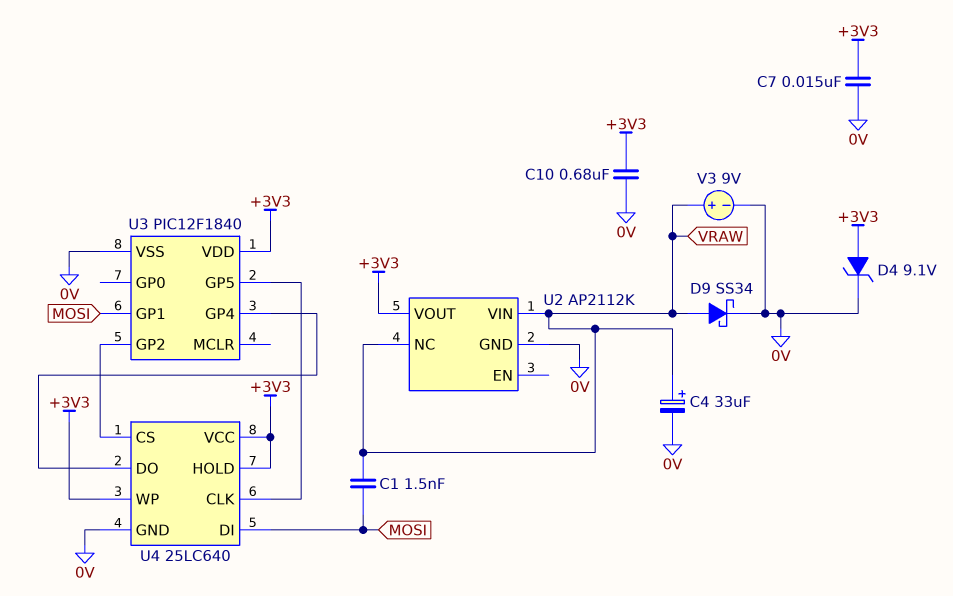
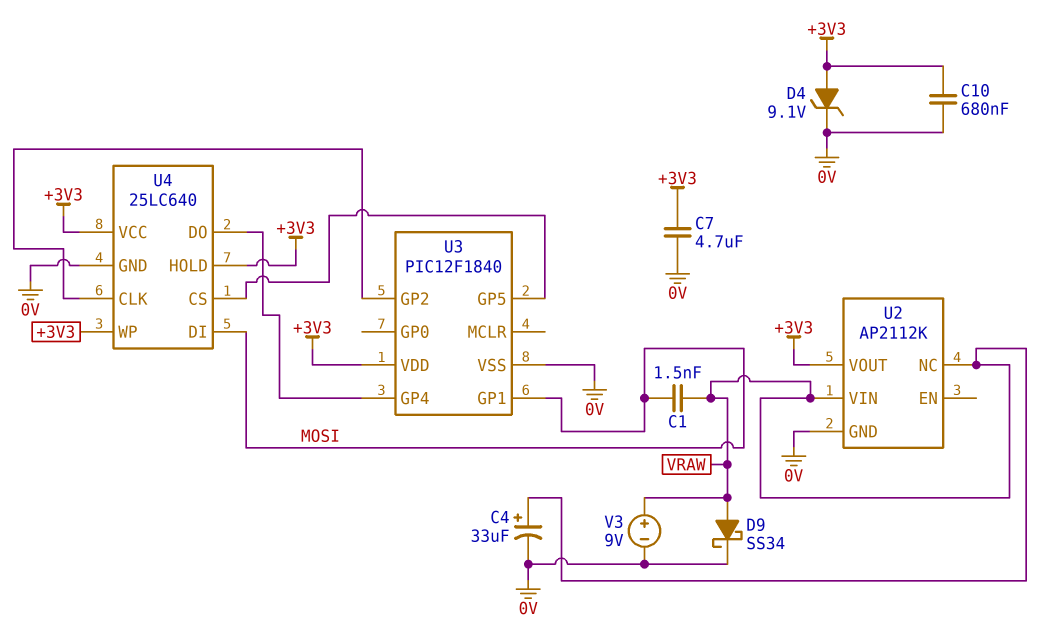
C7: 15nF (+3V3, 0V) -> 4.7uF (+3V3, 0V)
U4 pin CLK: U3/GP5 -> U3/GP2
U4 pin CS: U3/GP2 -> U3/GP5

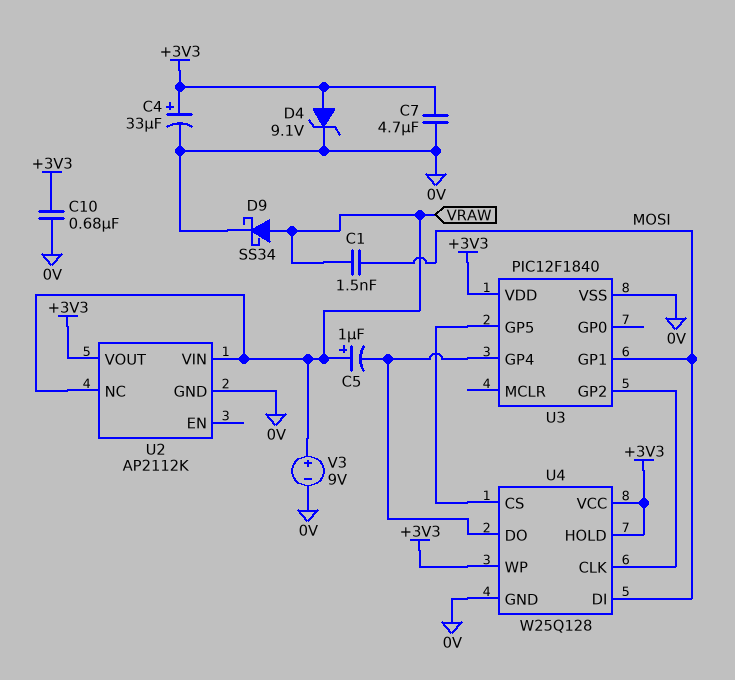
C4: 33uF (plus VRAW, minus 0V) -> 33uF (plus +3V3, minus 0V)
C5: none -> 1uF (plus VRAW, minus U3/GP4)
U4: 25LC640 -> W25Q128

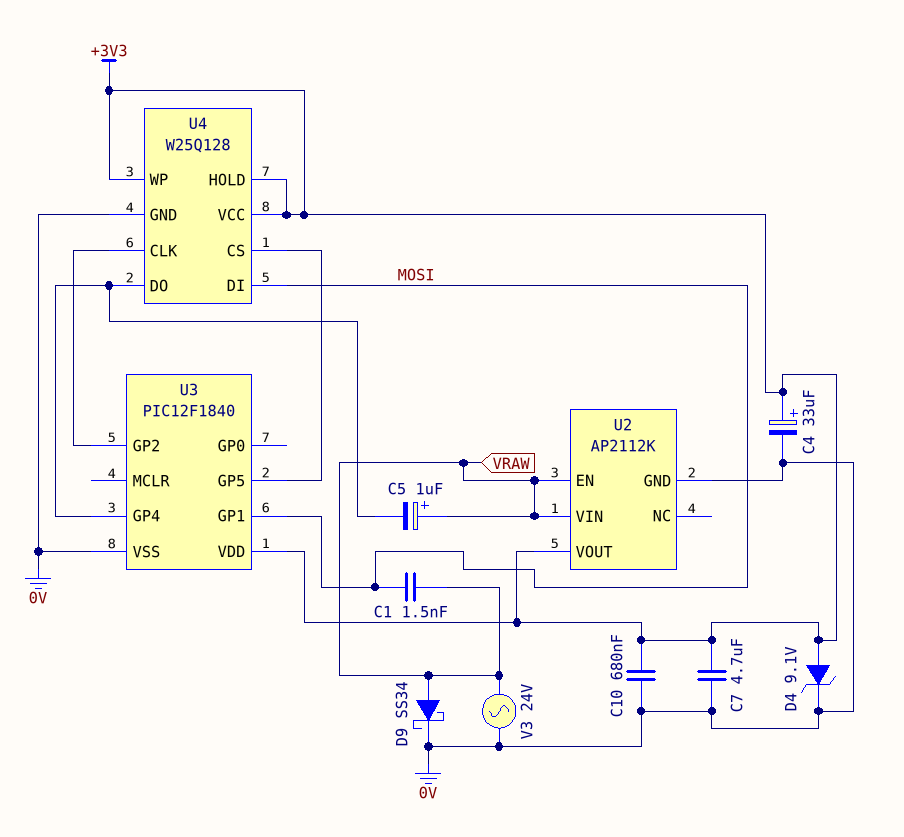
U2 pin EN: none -> VRAW
U2 pin NC: VRAW -> none
V3: 9V (plus VRAW, minus 0V) -> AC 24V (0V, VRAW)

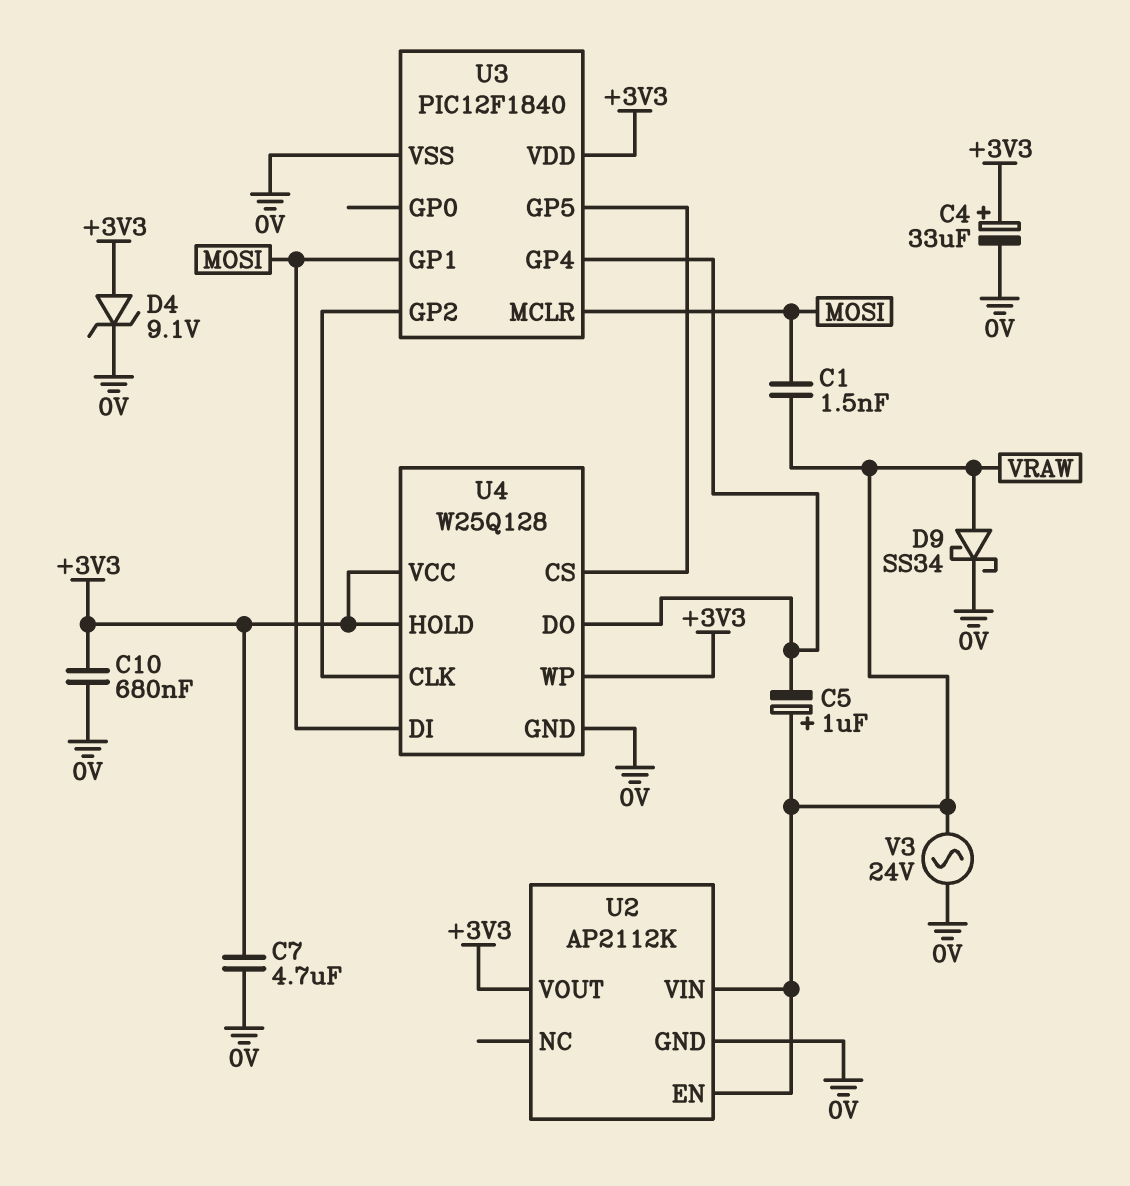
U3 pin MCLR: none -> MOSI

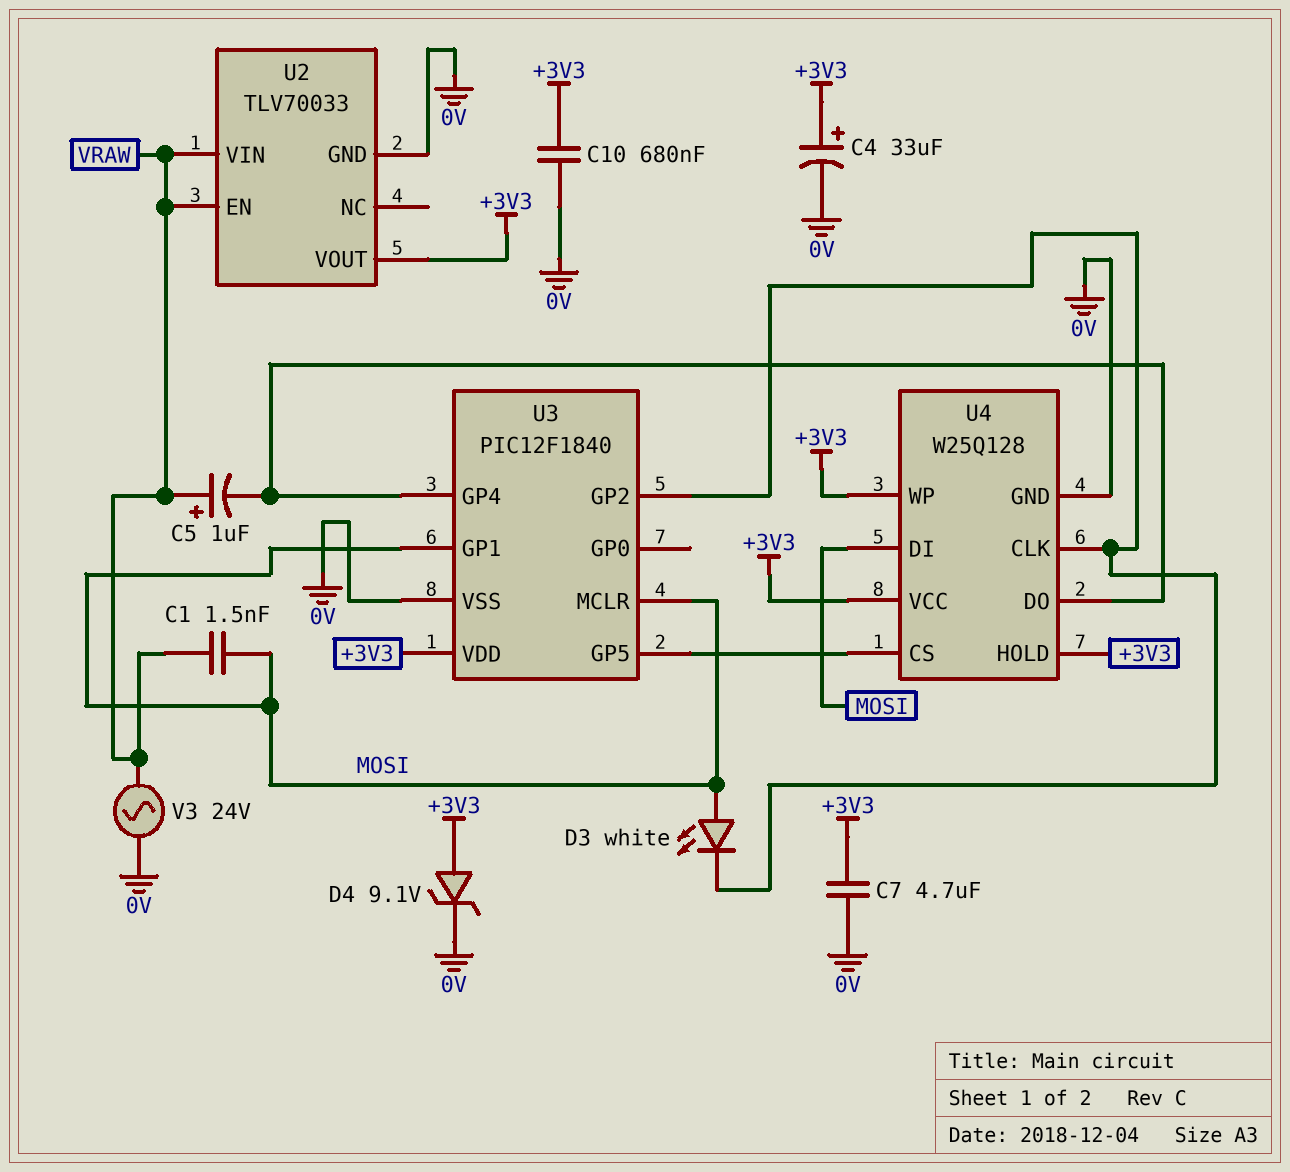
D3: none -> LED white (A MOSI, K U3/GP2)
D9: schottky SS34 (A VRAW, K 0V) -> none
U2: AP2112K -> TLV70033

